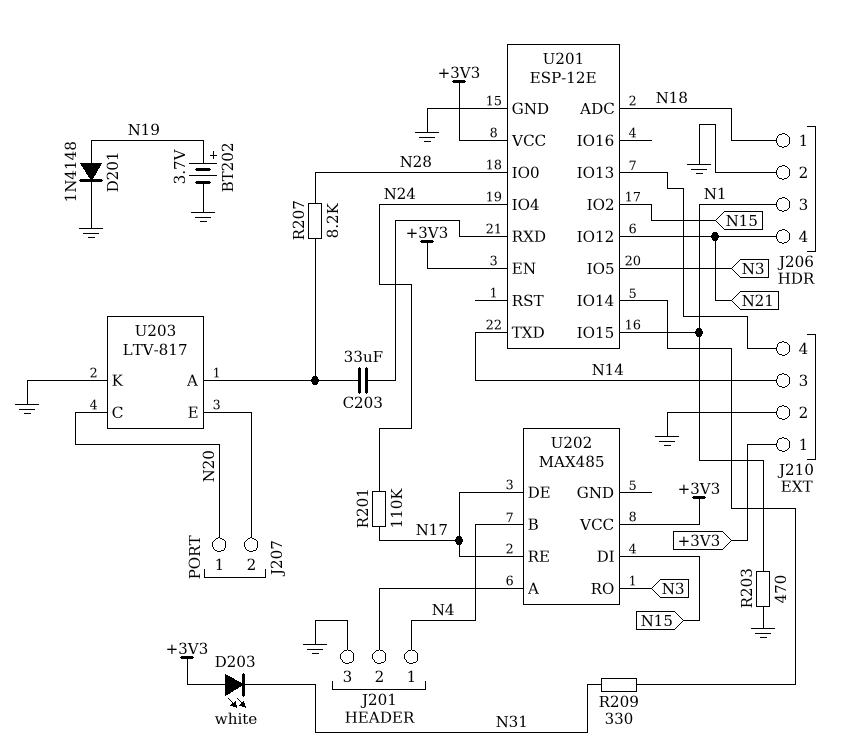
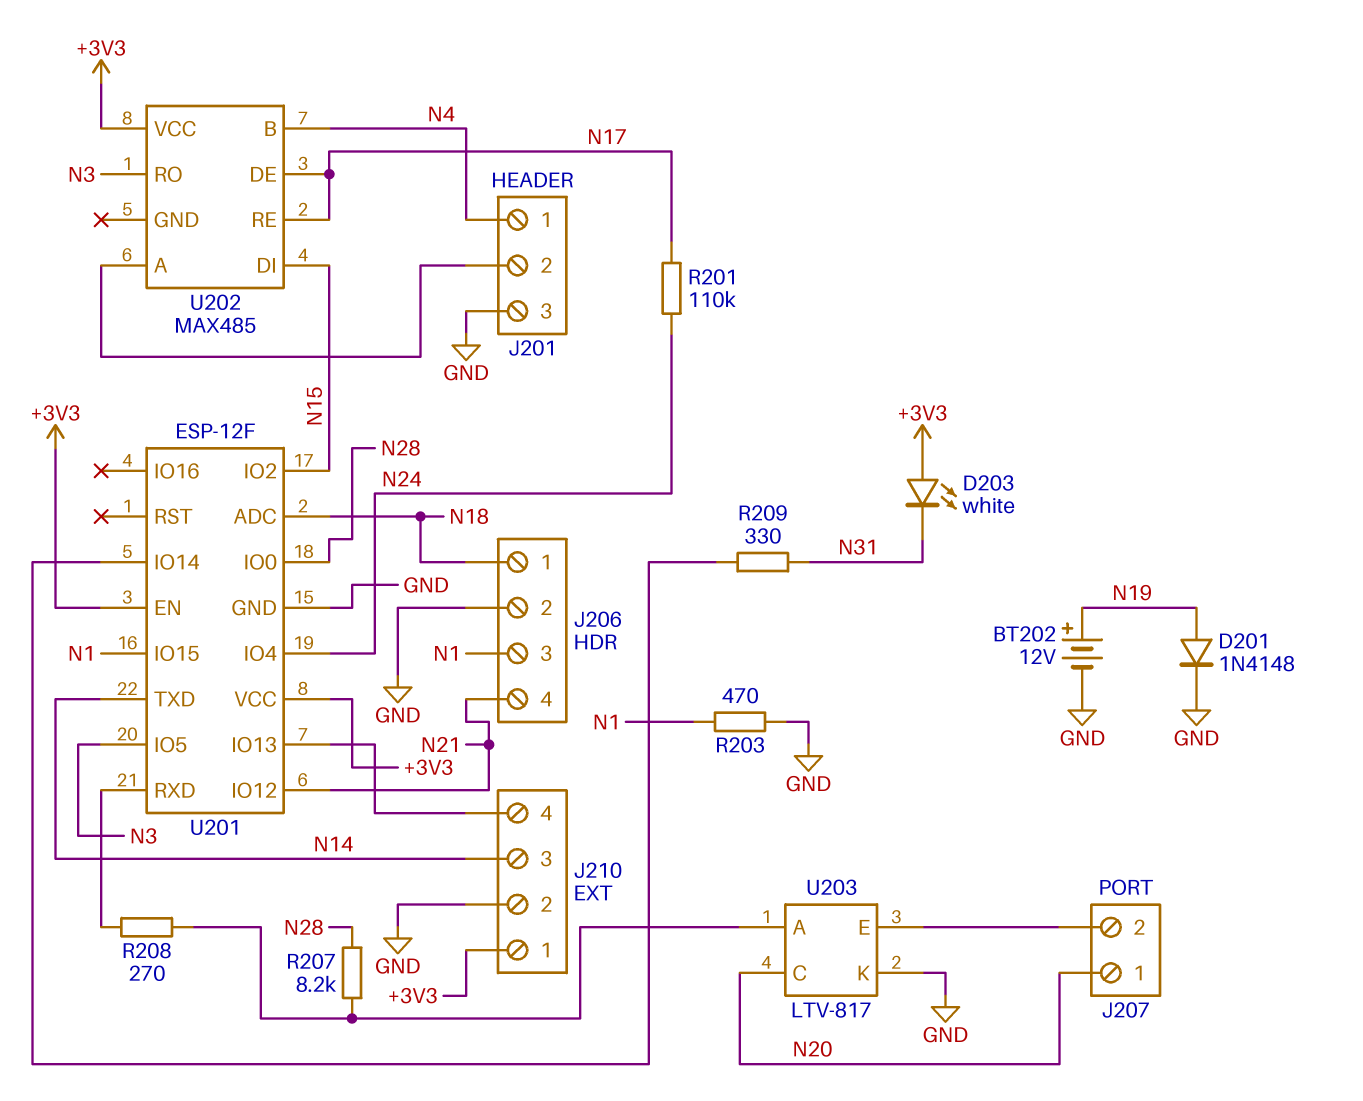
BT202: 3.7V (plus N19, minus GND) -> 12V (plus N19, minus GND)
C203: 33uF (U201/RXD, U203/A) -> none
R208: none -> 270 (U201/RXD, U203/A)
U201: ESP-12E -> ESP-12F

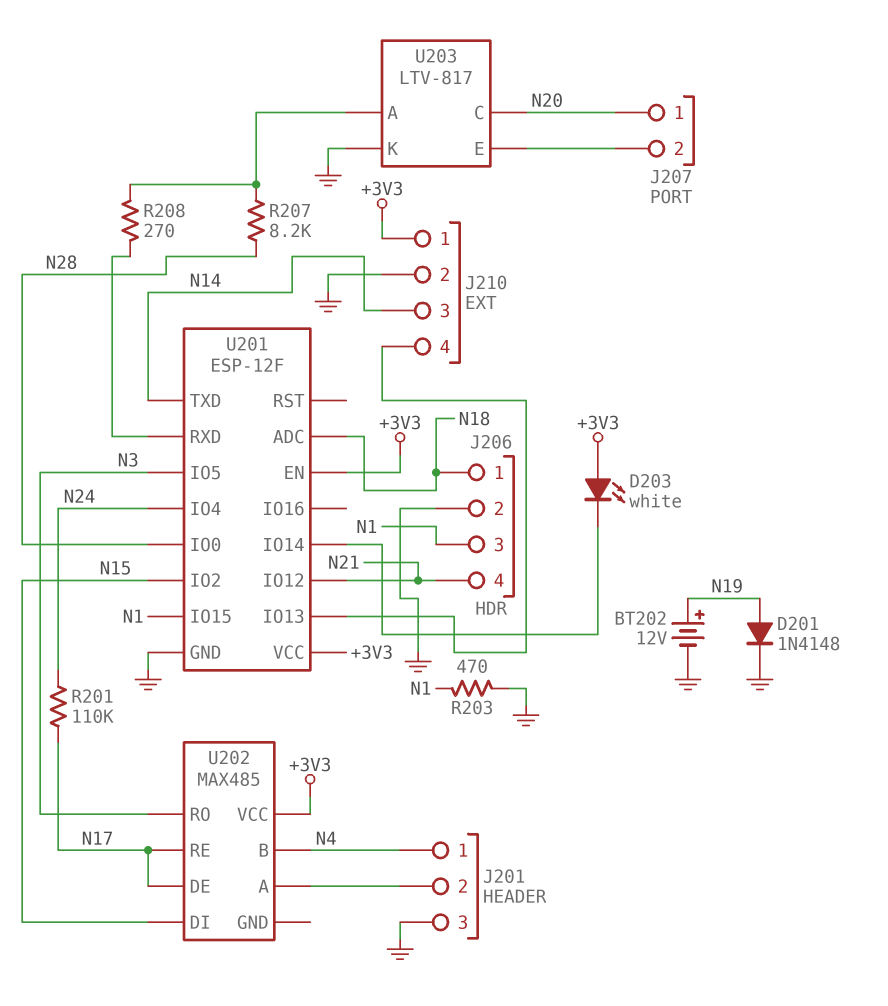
D203: LED white (A +3V3, K N31) -> LED white (A +3V3, K U201/IO14)
R209: 330 (N31, U201/IO14) -> none

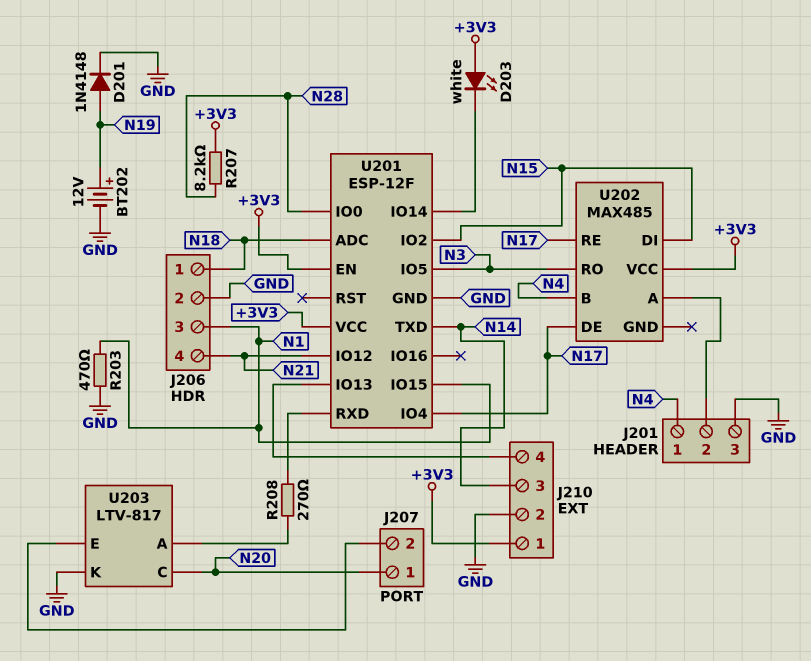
R201: 110k (N17, N24) -> none
R207: 8.2k (N28, U203/A) -> 8.2k (+3V3, N28)
U201 pin IO4: N24 -> N17

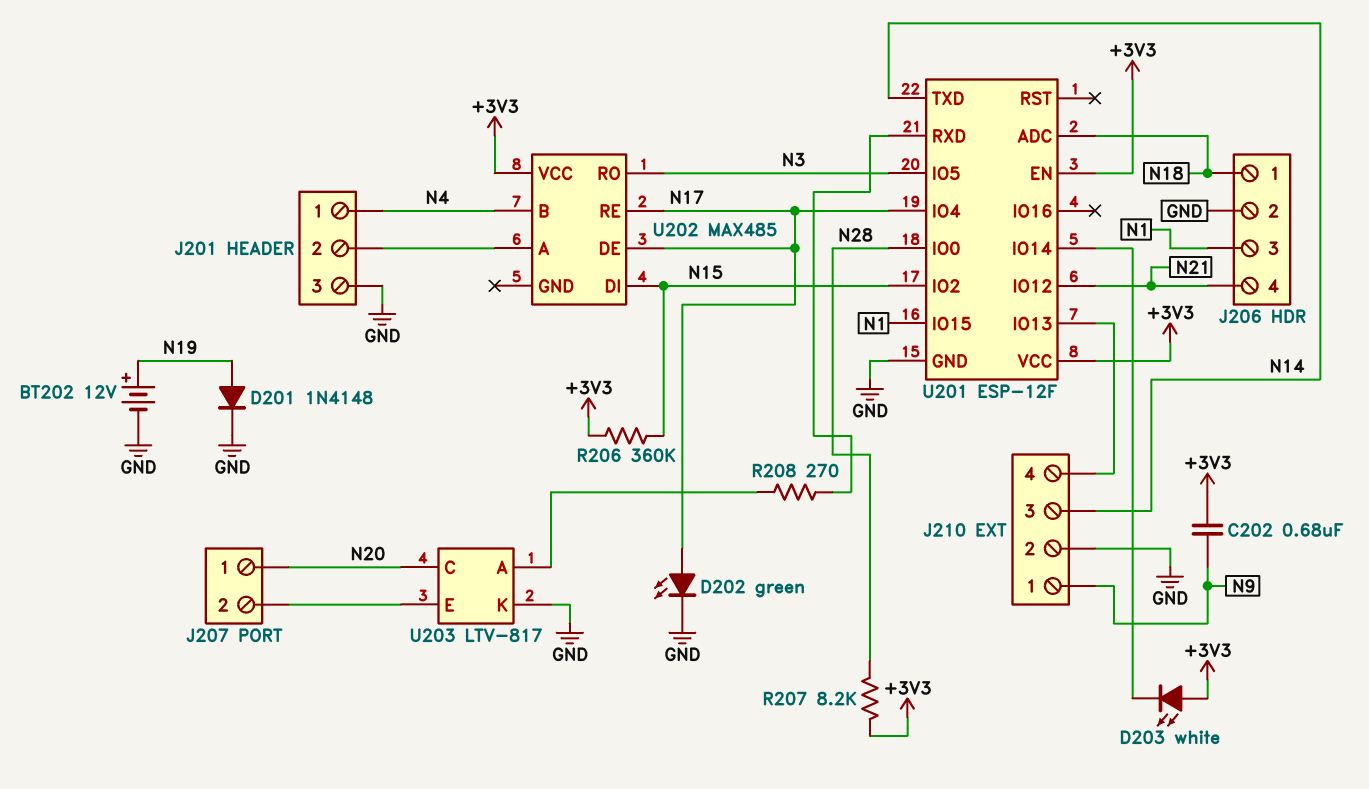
C202: none -> 680nF (+3V3, N9)
D202: none -> LED green (A N17, K GND)
J210 pin 1: +3V3 -> N9
R203: 470 (GND, N1) -> none
R206: none -> 360k (+3V3, N15)

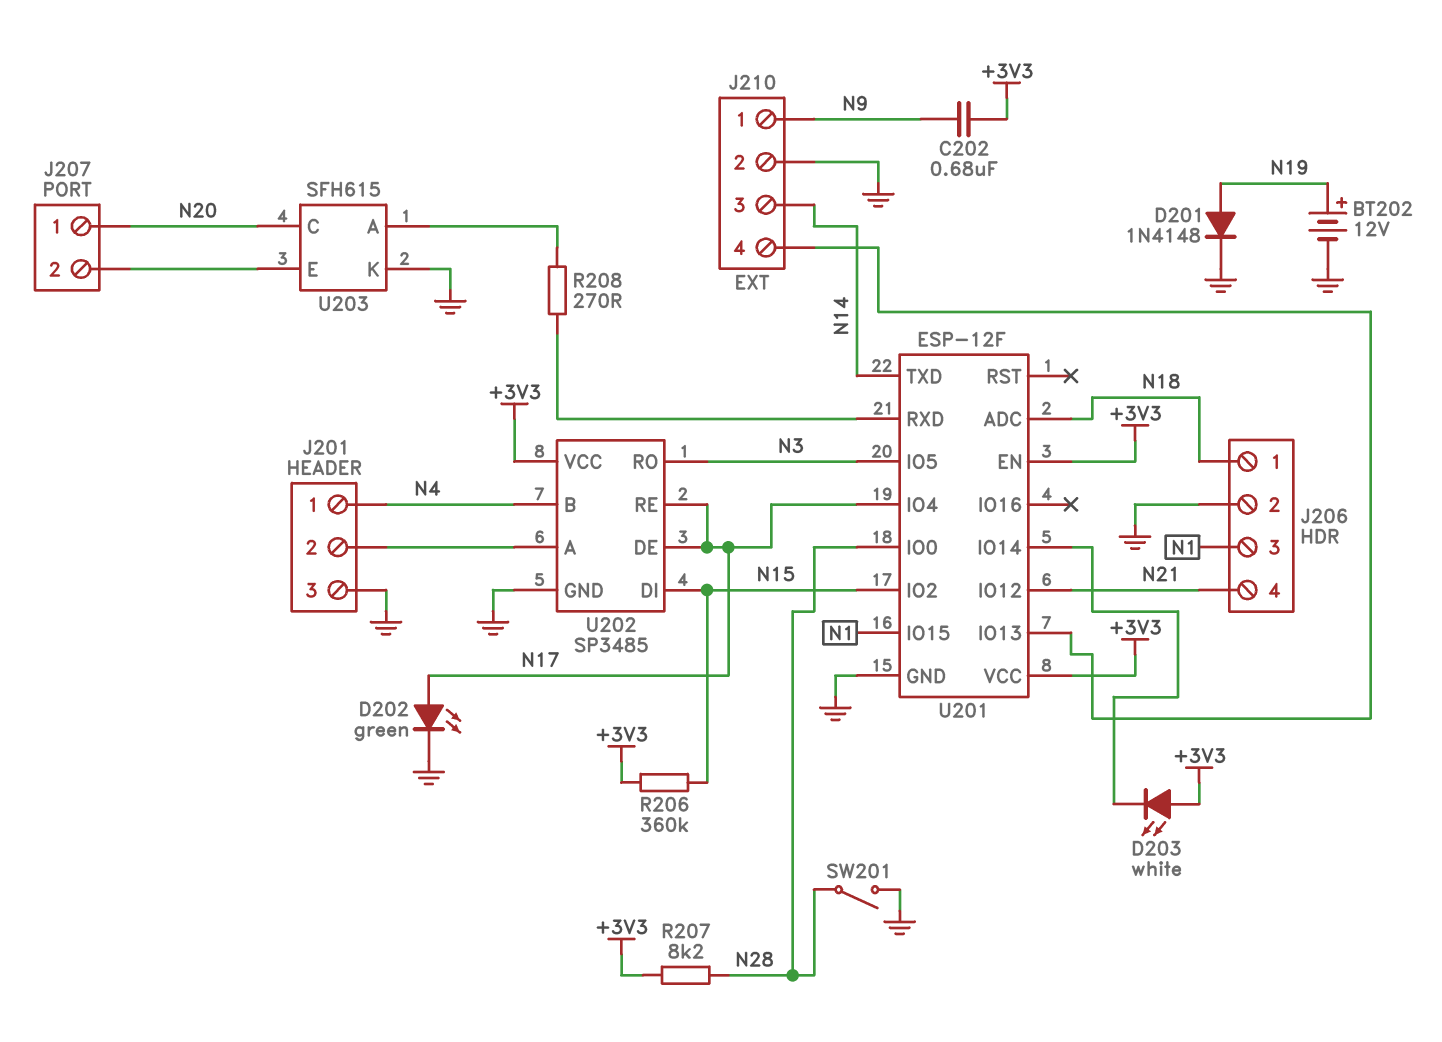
SW201: none -> switch (GND, N28)
U202: MAX485 -> SP3485
U202 pin GND: none -> GND
U203: LTV-817 -> SFH615

